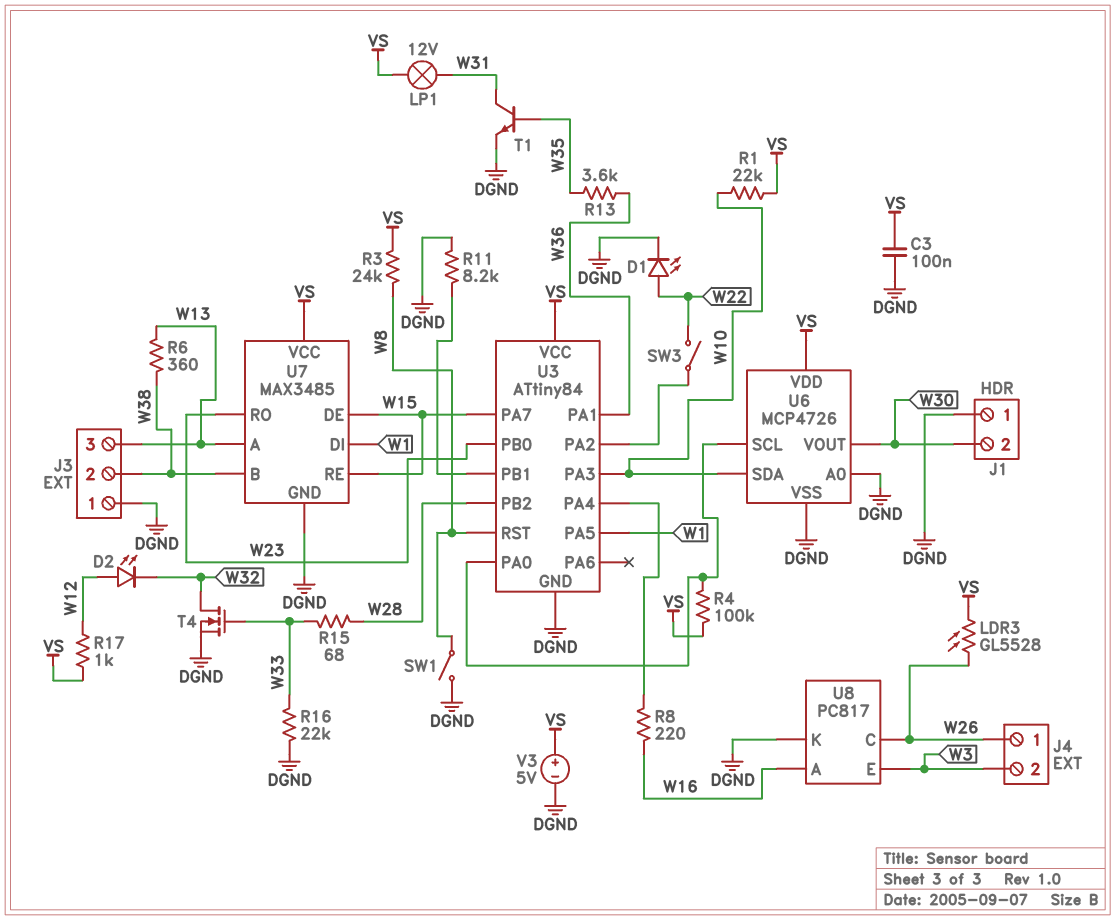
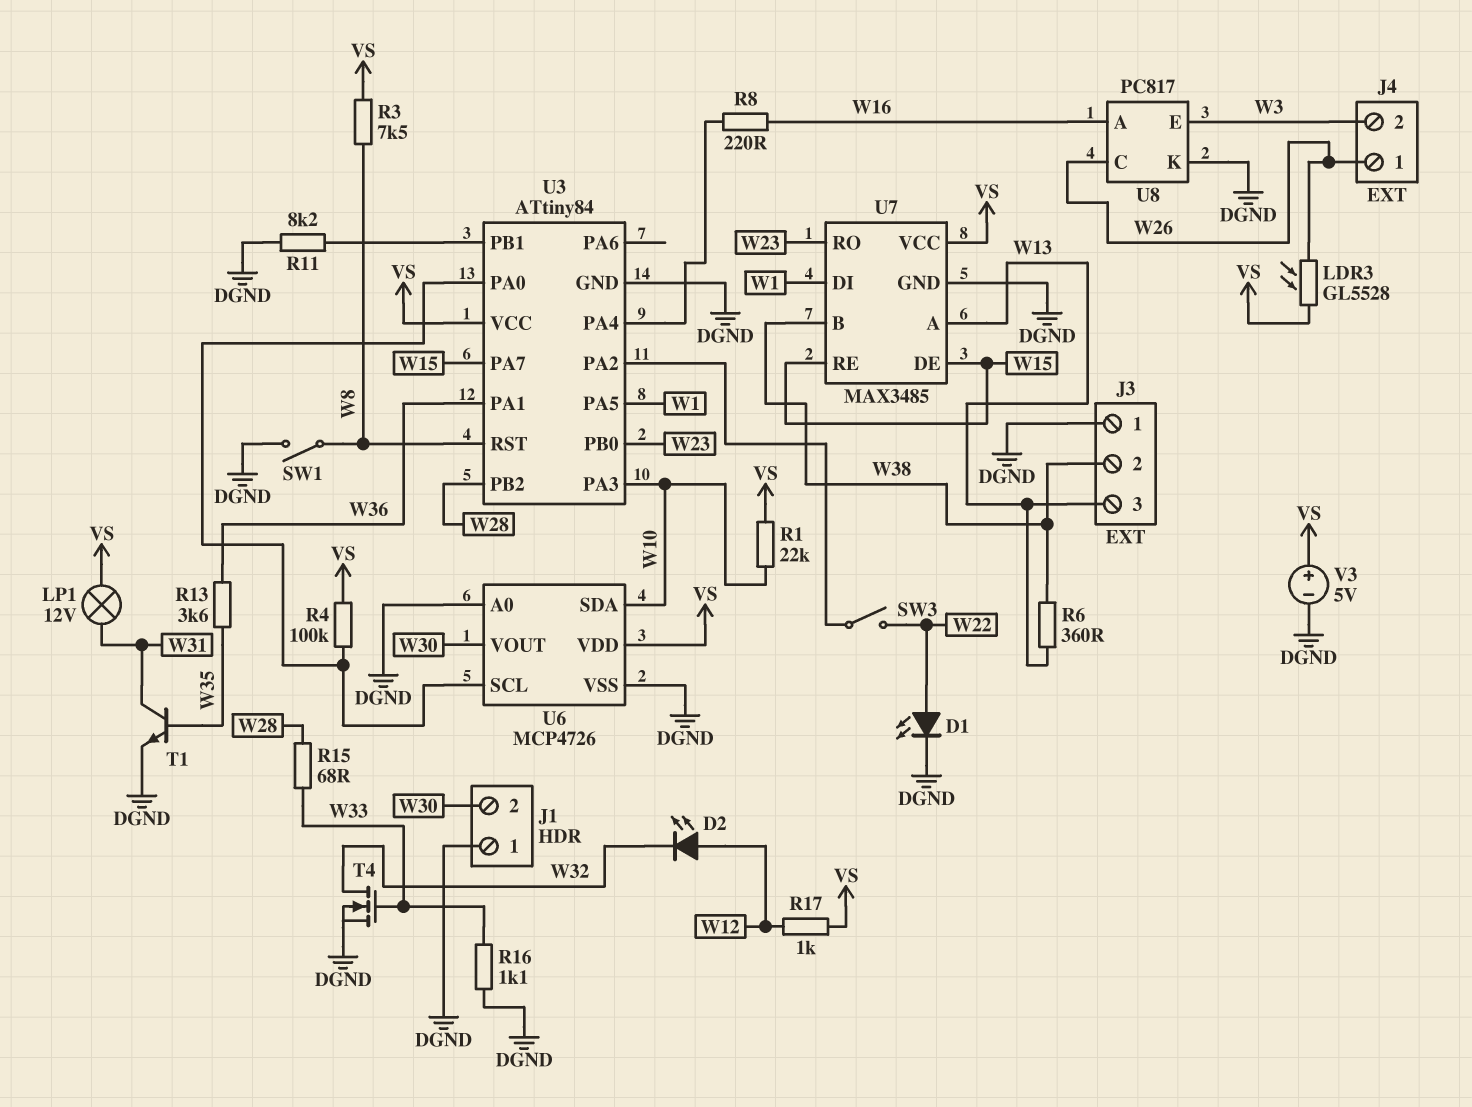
C3: 100nF (DGND, VS) -> none
R3: 24k (VS, W8) -> 7.5k (VS, W8)
R16: 22k (DGND, W33) -> 1.1k (DGND, W33)

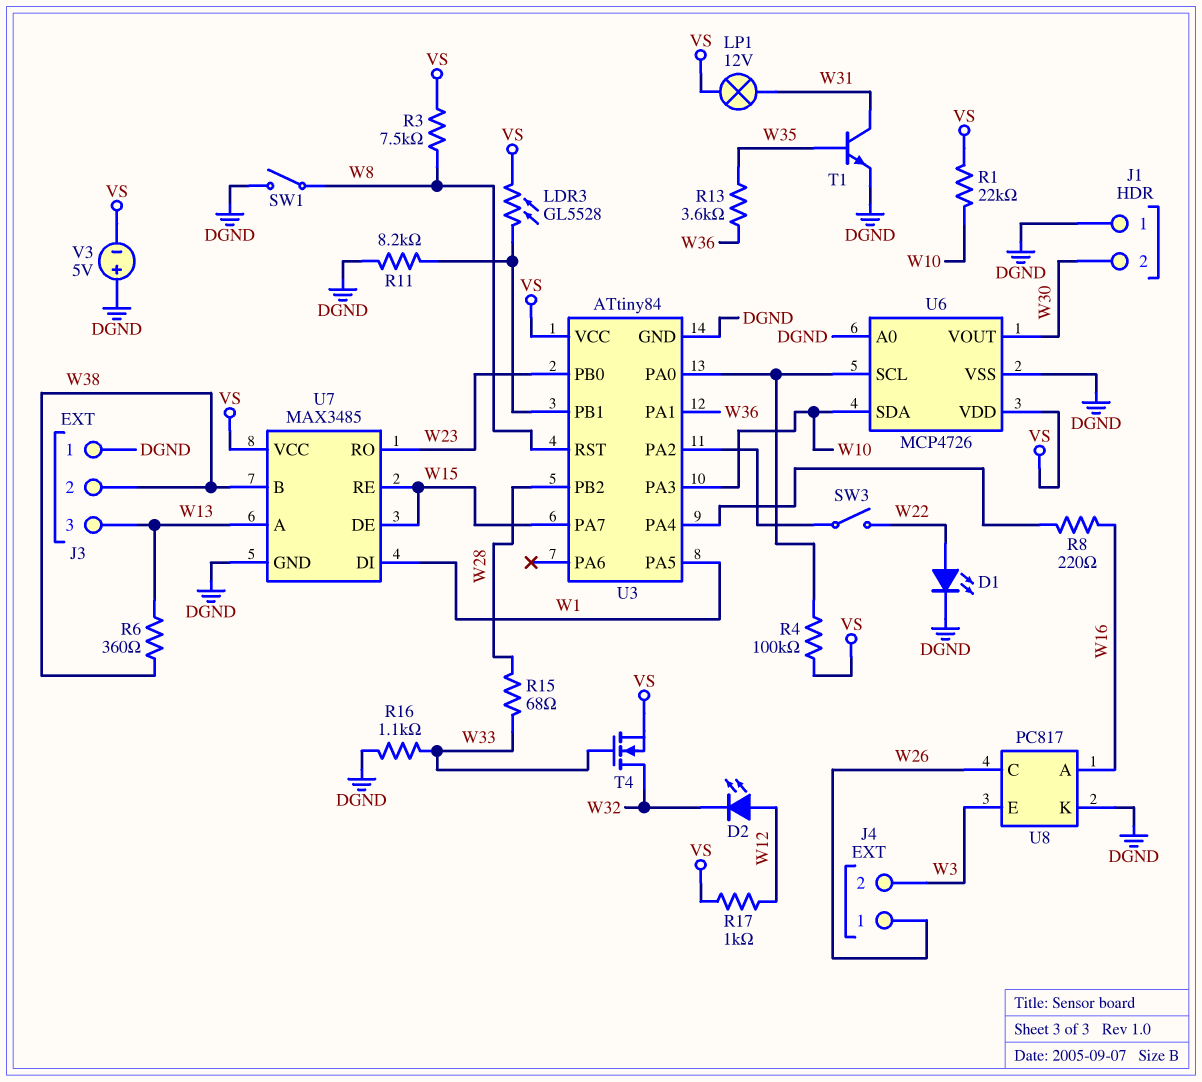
LDR3: GL5528 (VS, W26) -> GL5528 (U3/PB1, VS)
T4: NMOS (G W33, D W32, S DGND) -> NMOS (G W33, D W32, S VS)
V3: 5V (plus VS, minus DGND) -> 5V (plus DGND, minus VS)

